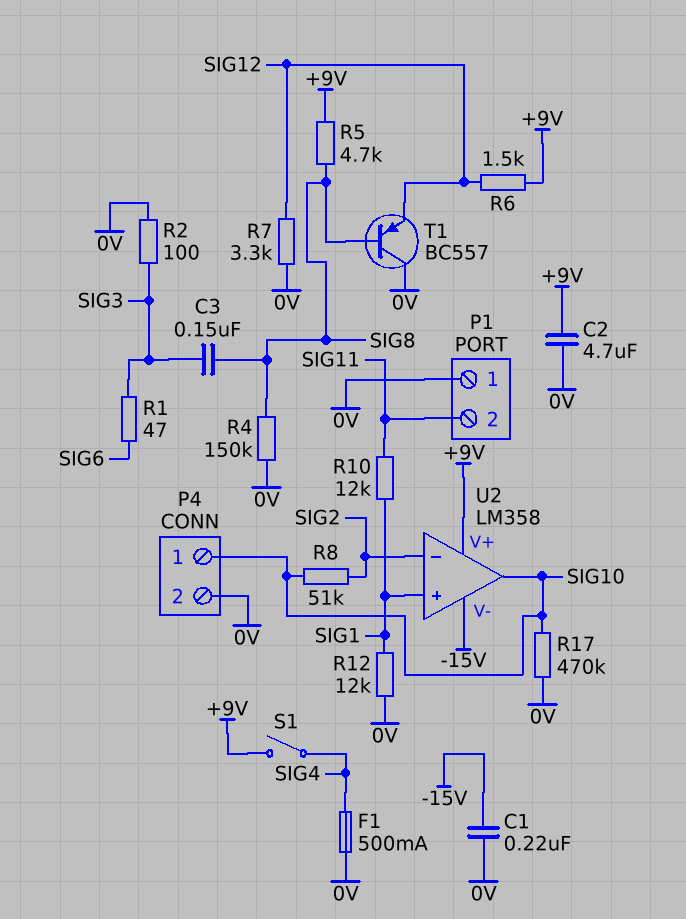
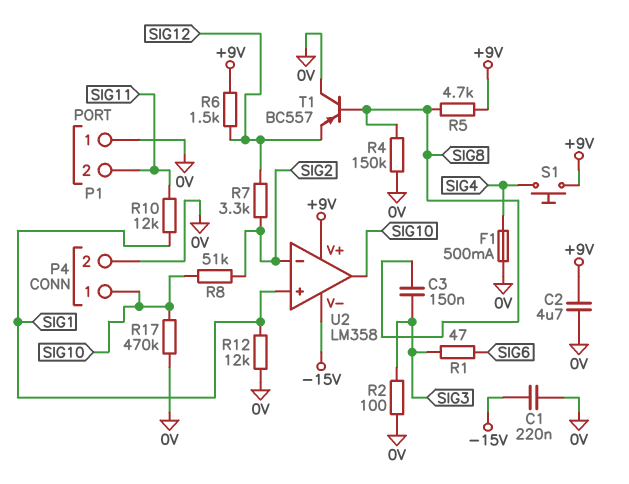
R7: 3.3k (0V, SIG12) -> 3.3k (SIG2, SIG12)
S1: switch (+9V, SIG4) -> button (+9V, SIG4)

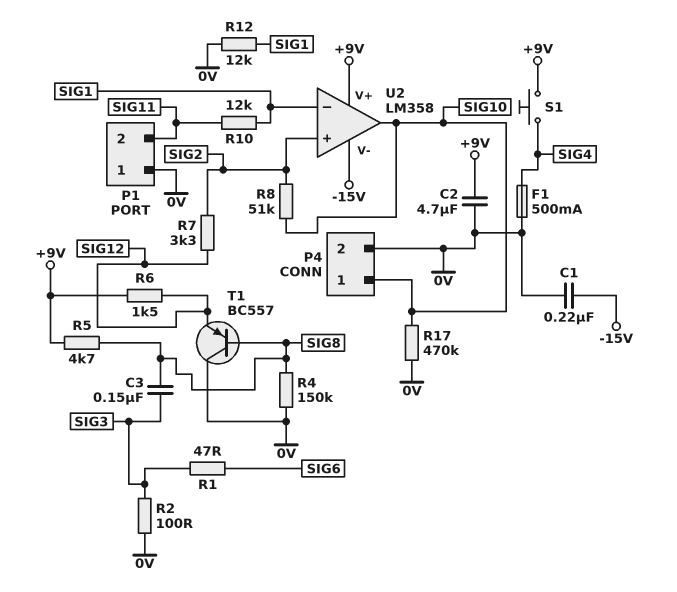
U2 pin in+: SIG1 -> SIG2
U2 pin in-: SIG2 -> SIG1

